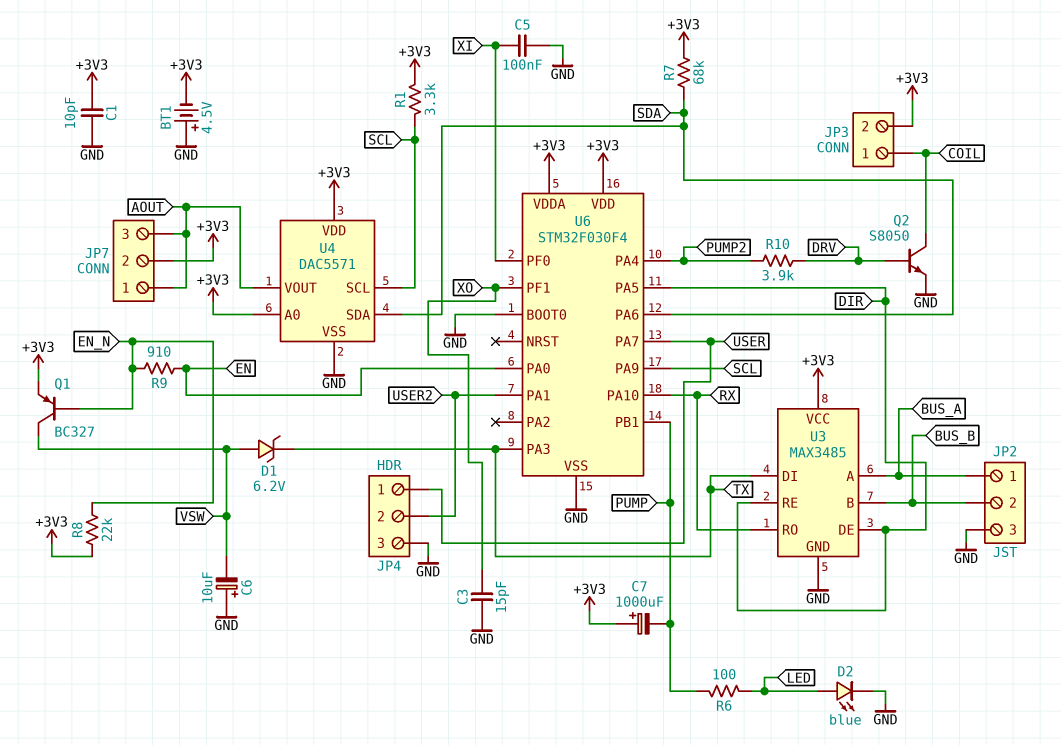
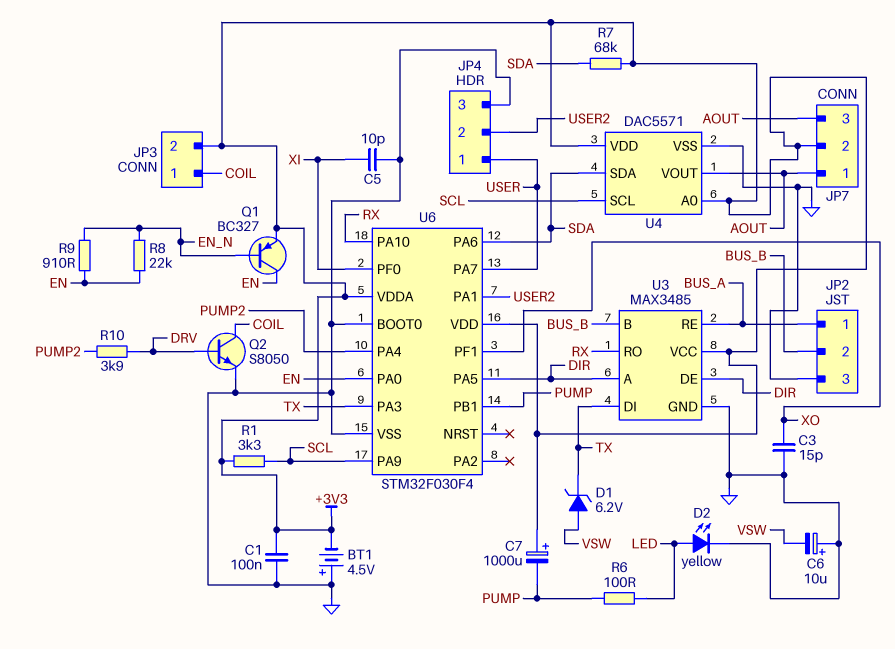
C1: 10pF (+3V3, GND) -> 100nF (+3V3, GND)
C5: 100nF (GND, XI) -> 10pF (GND, XI)
D2: LED blue (A LED, K GND) -> LED yellow (A LED, K GND)
Q1: PNP BC327 (B EN_N, C VSW, E +3V3) -> PNP BC327 (B EN_N, C EN, E +3V3)
R8: 22k (+3V3, EN_N) -> 22k (EN, EN_N)
U3 pin A: BUS_A -> DIR
U3 pin RE: DIR -> BUS_A

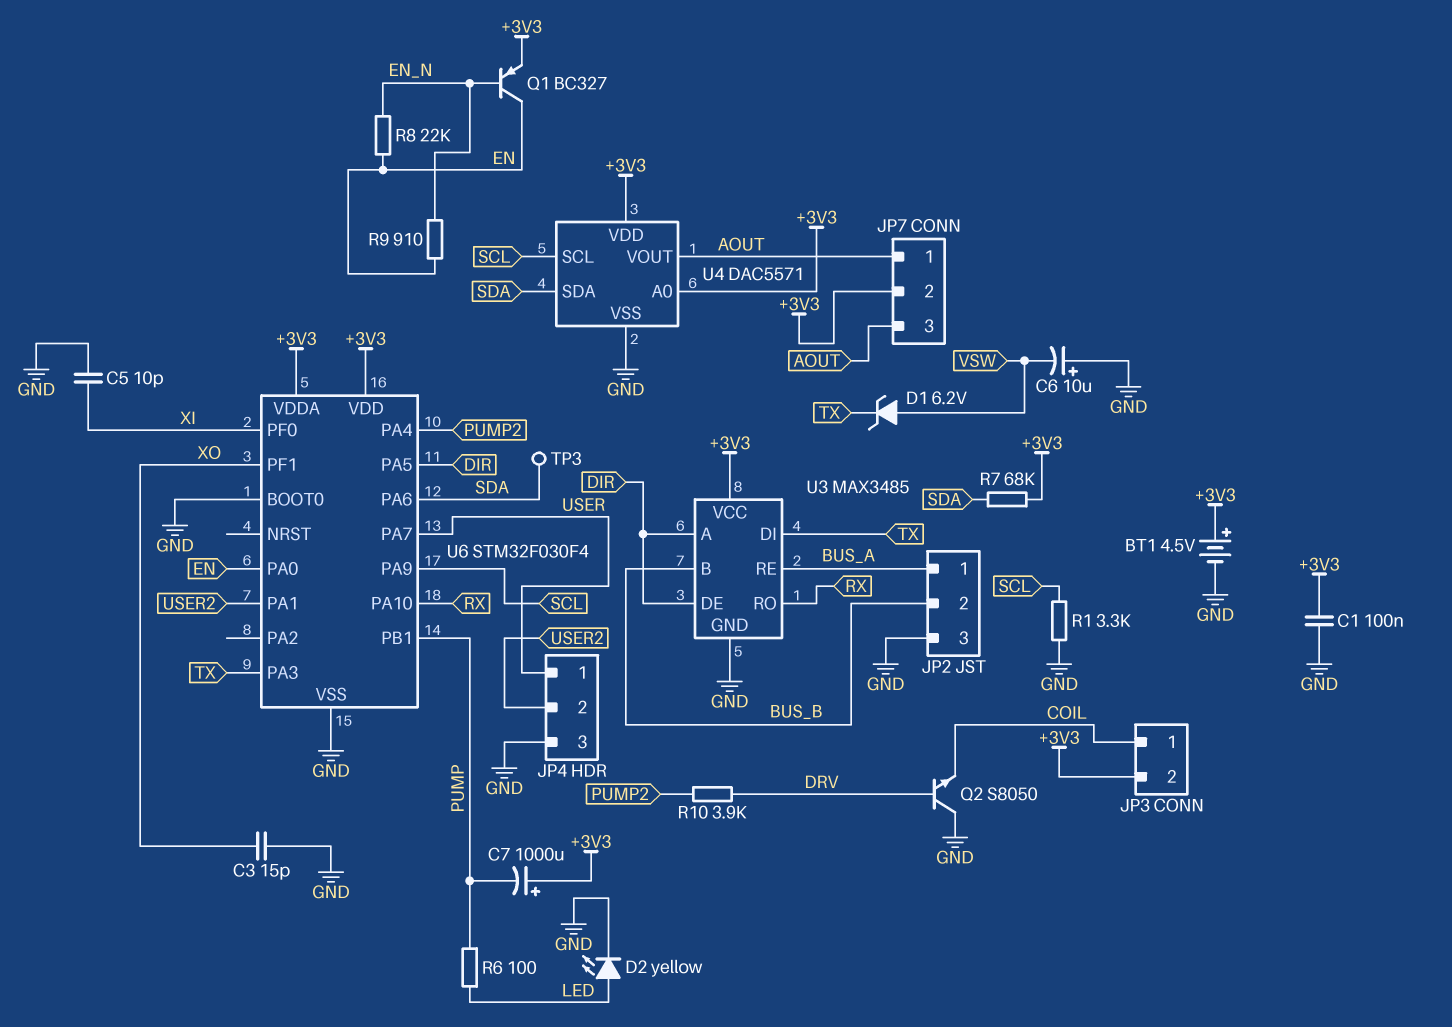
BT1: 4.5V (plus GND, minus +3V3) -> 4.5V (plus +3V3, minus GND)
Q2: NPN S8050 (B DRV, C COIL, E GND) -> NPN S8050 (B DRV, C GND, E COIL)
R1: 3.3k (+3V3, SCL) -> 3.3k (GND, SCL)
TP3: none -> test point (SDA)

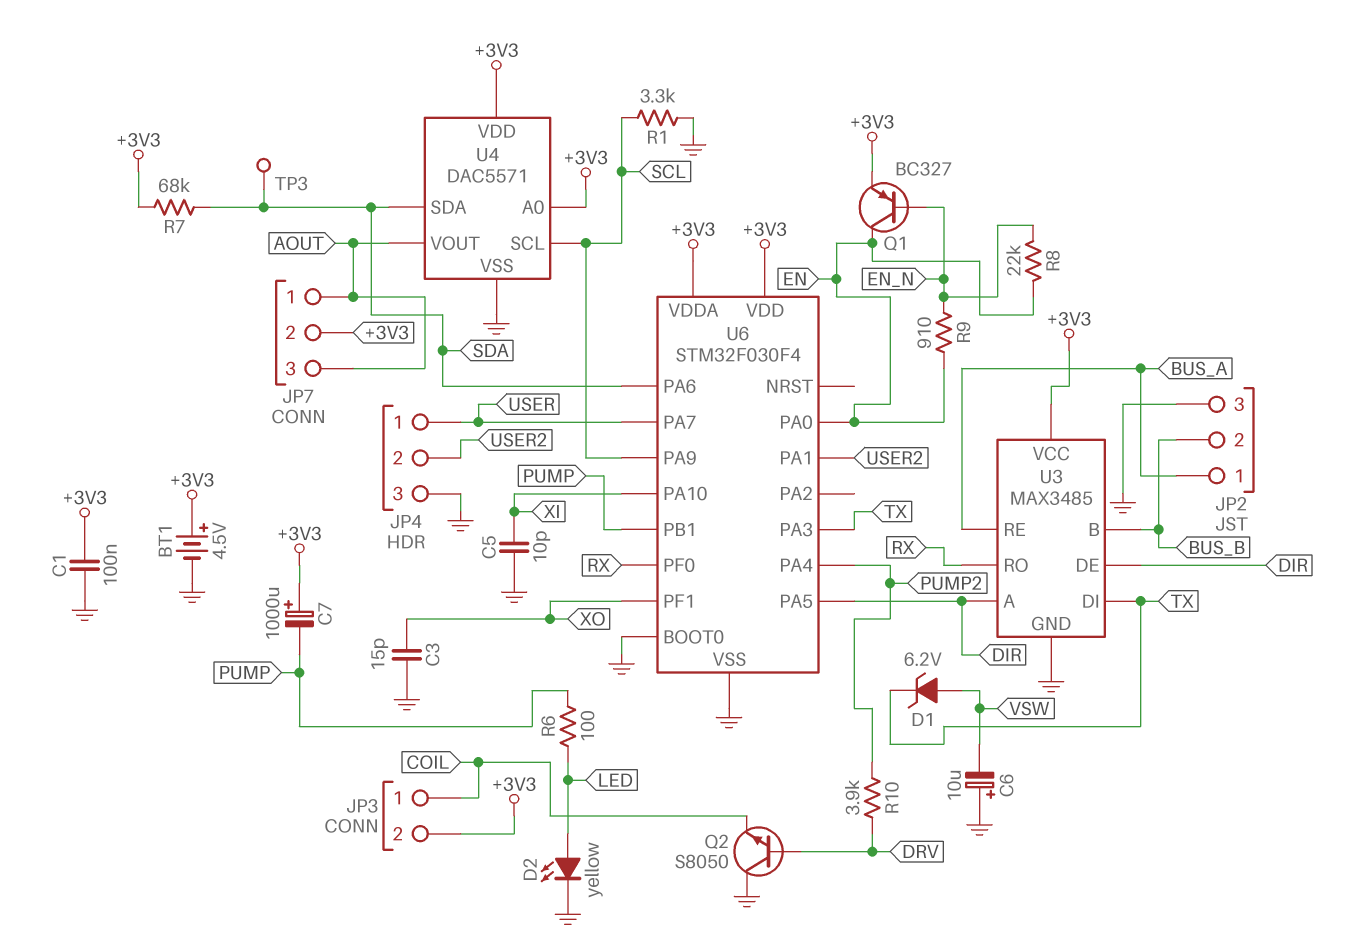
U6 pin PA10: RX -> XI
U6 pin PF0: XI -> RX

